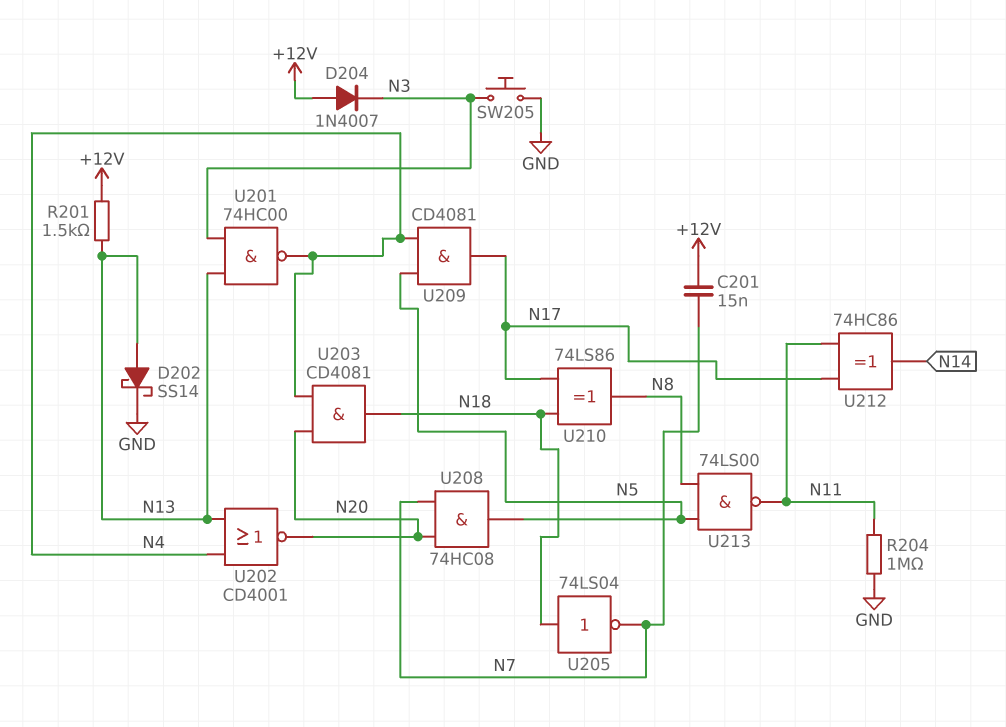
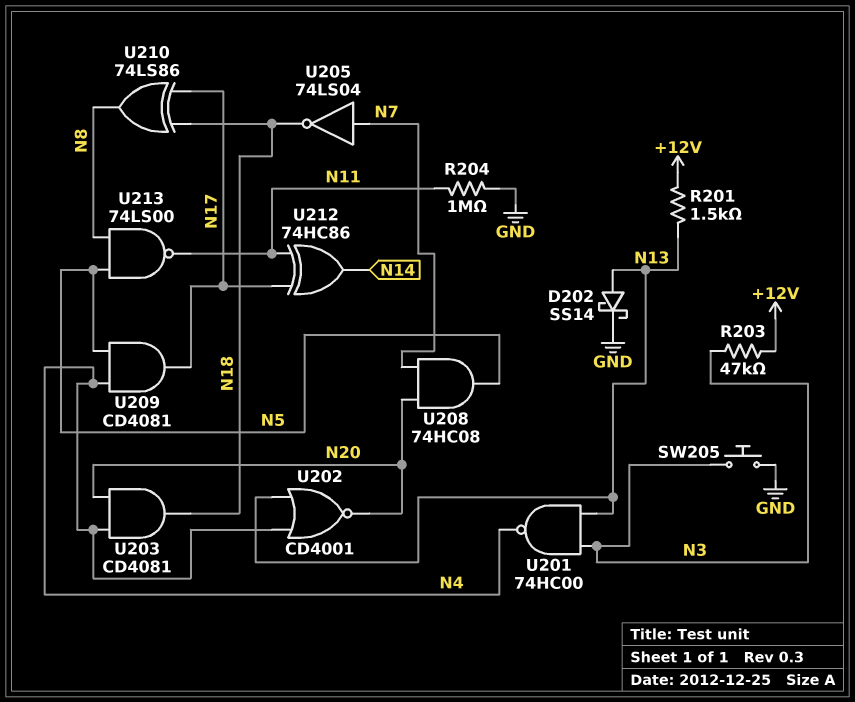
C201: 15nF (+12V, N7) -> none
D204: diode 1N4007 (A +12V, K N3) -> none
R203: none -> 47k (+12V, N3)
U205: NOT 74LS04 (in N18, out N7) -> NOT 74LS04 (in N7, out N18)

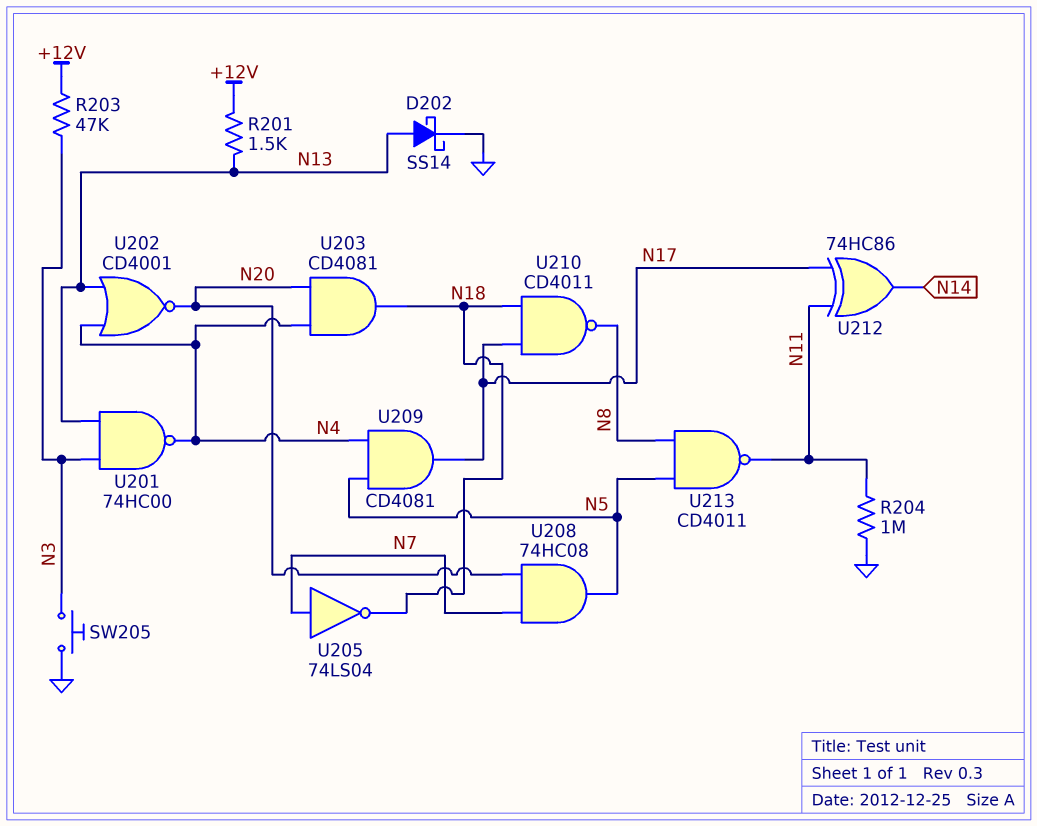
U210: XOR 74LS86 (in N17, in N18, out N8) -> NAND CD4011 (in N17, in N18, out N8)
U213: NAND 74LS00 (in N5, in N8, out N11) -> NAND CD4011 (in N5, in N8, out N11)

